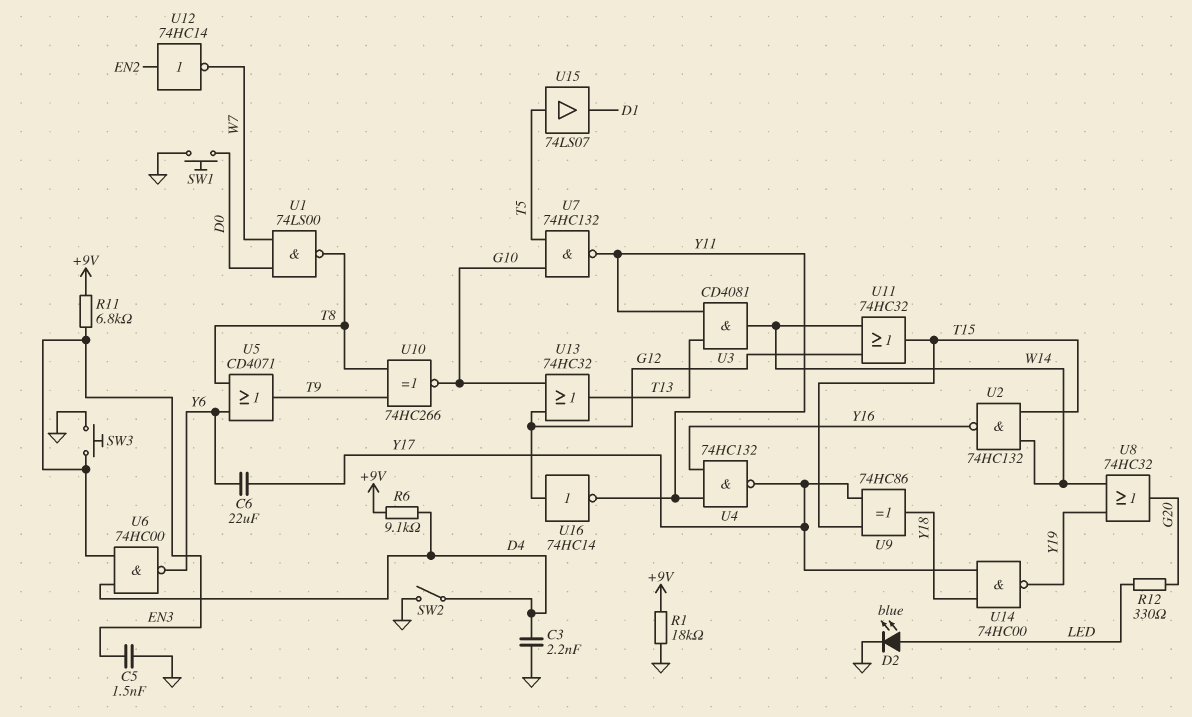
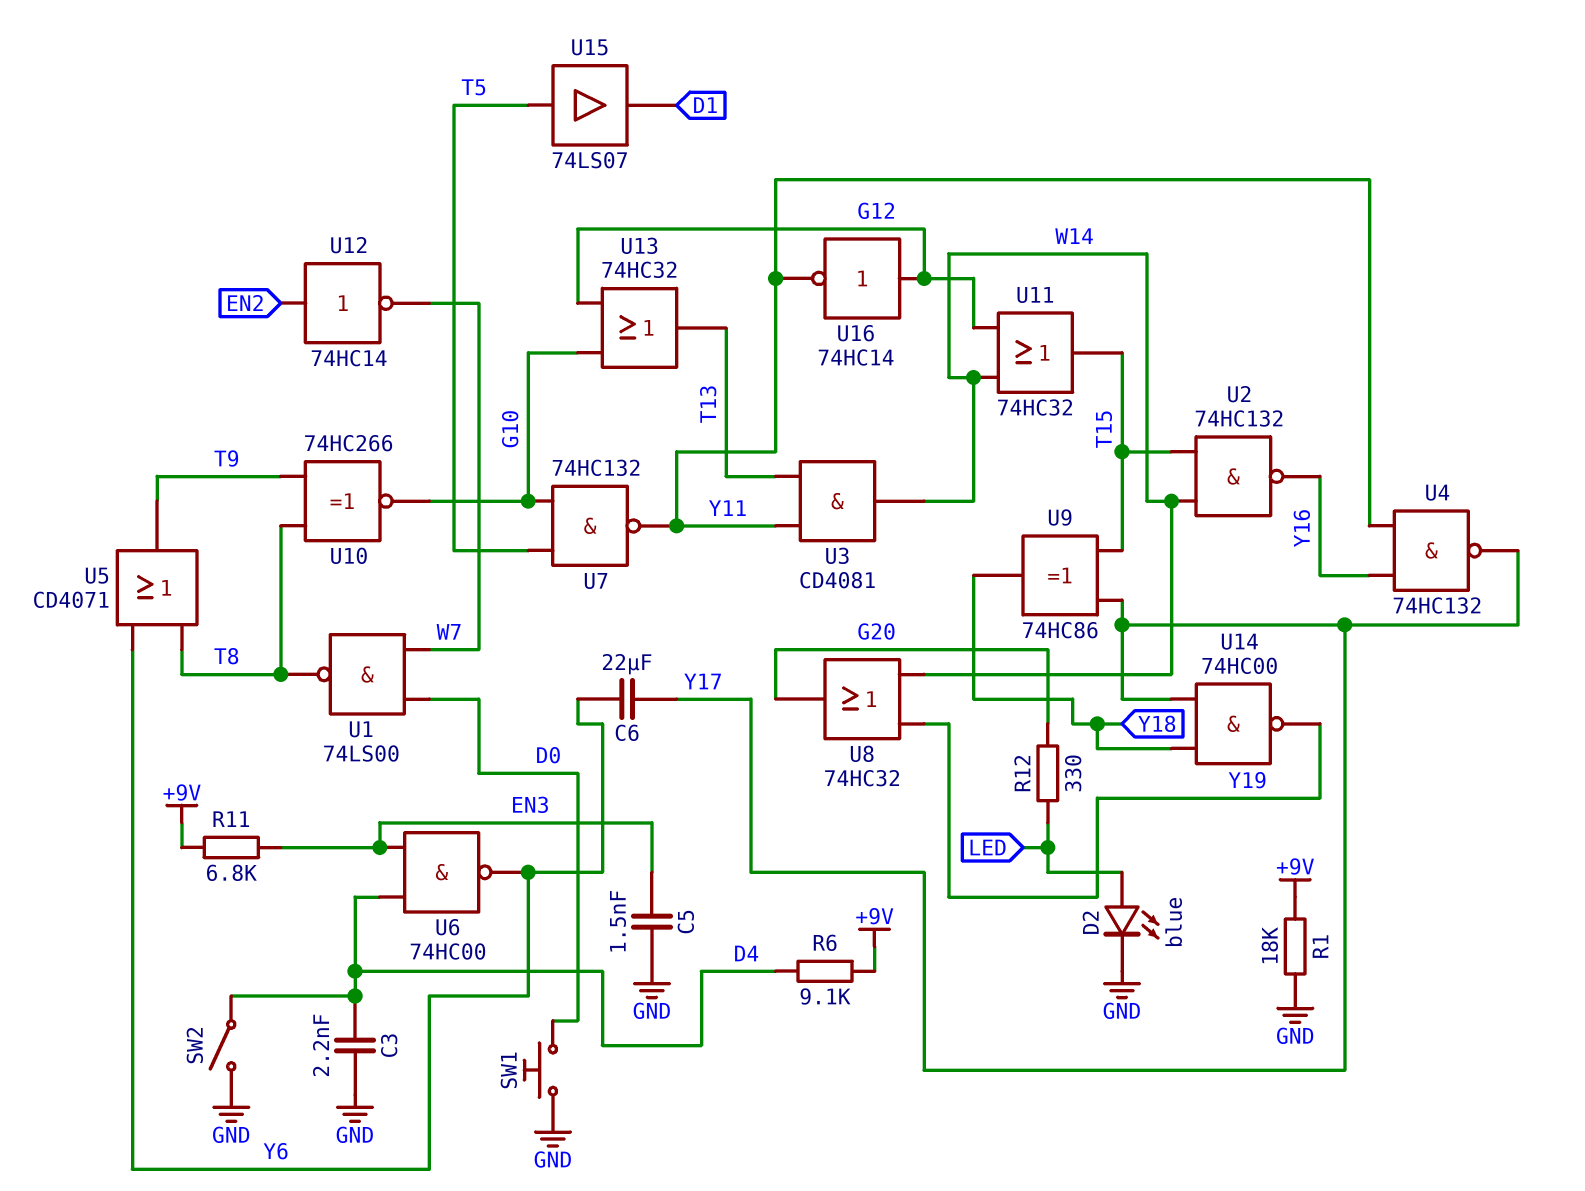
SW3: button (EN3, GND) -> none

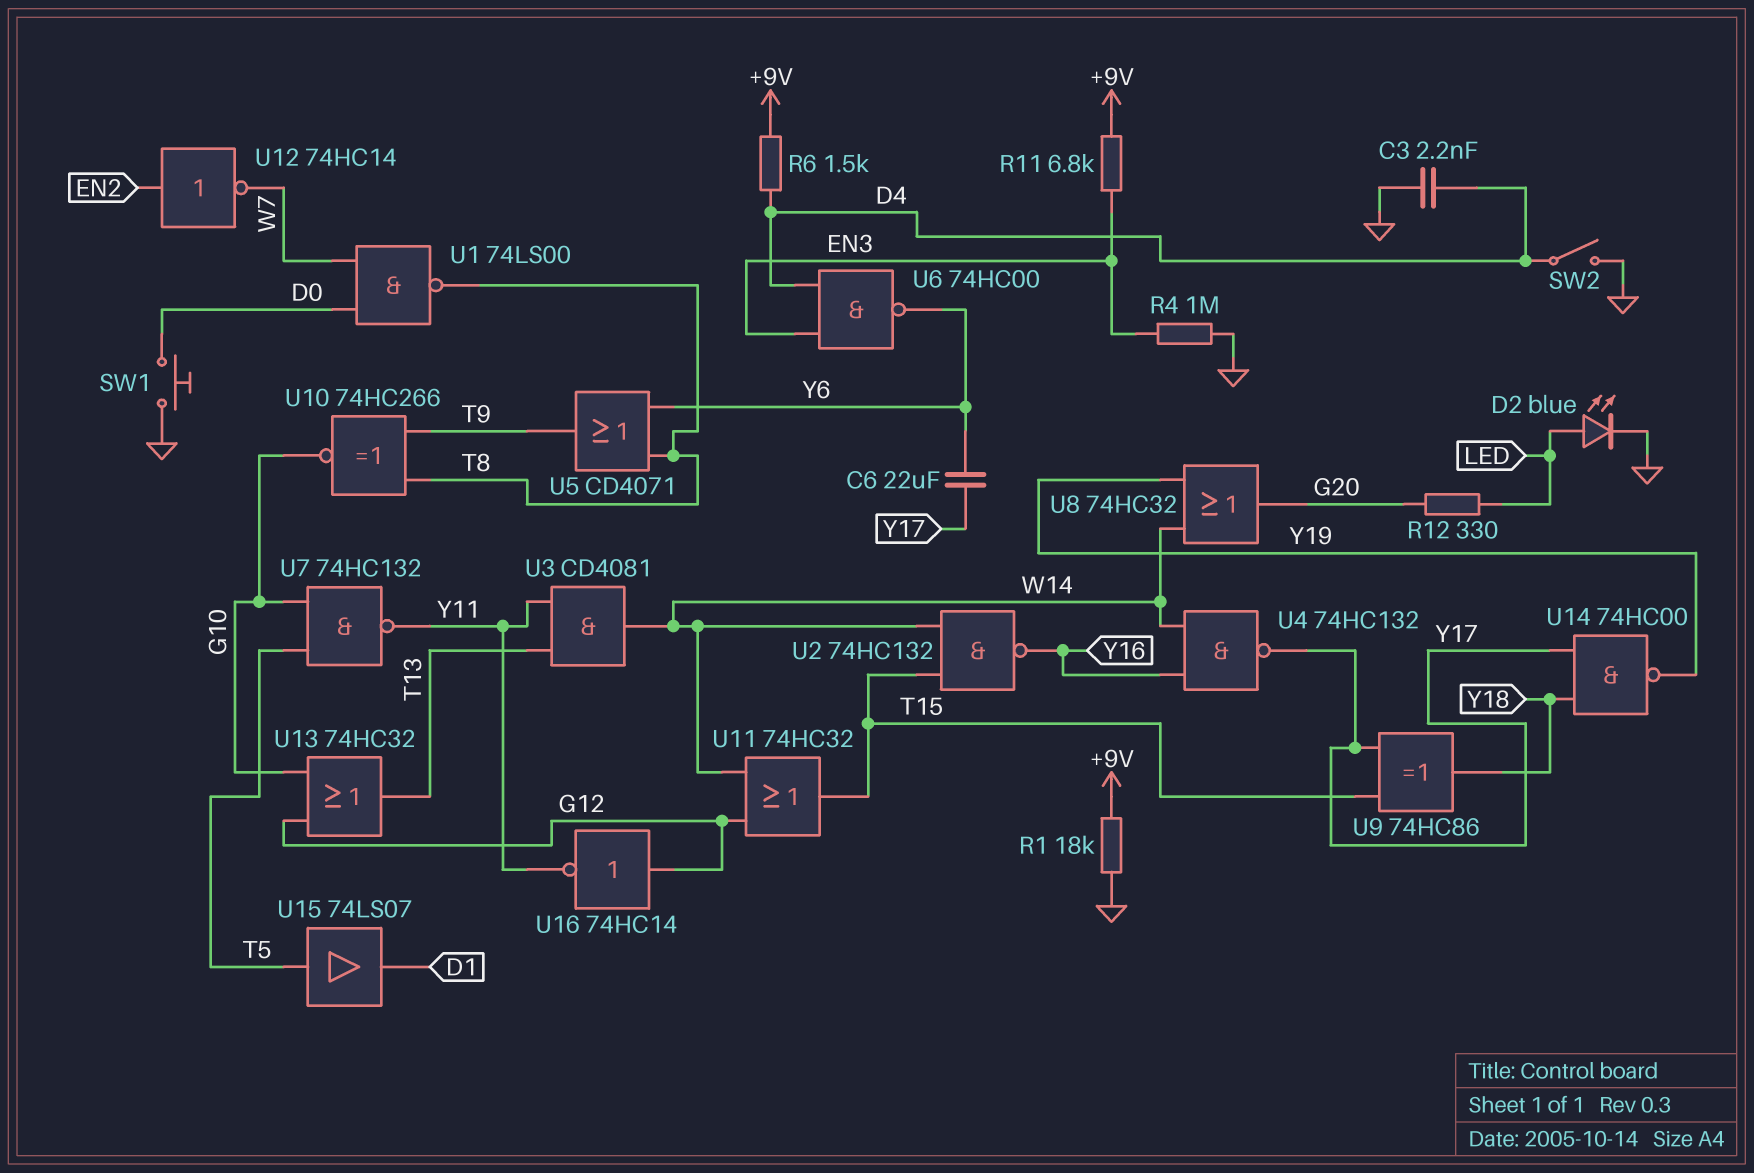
C5: 1.5nF (EN3, GND) -> none
R4: none -> 1M (EN3, GND)
R6: 9.1k (+9V, D4) -> 1.5k (+9V, D4)
U4: NAND 74HC132 (in Y11, in Y16, out Y17) -> NAND 74HC132 (in W14, in Y16, out Y17)

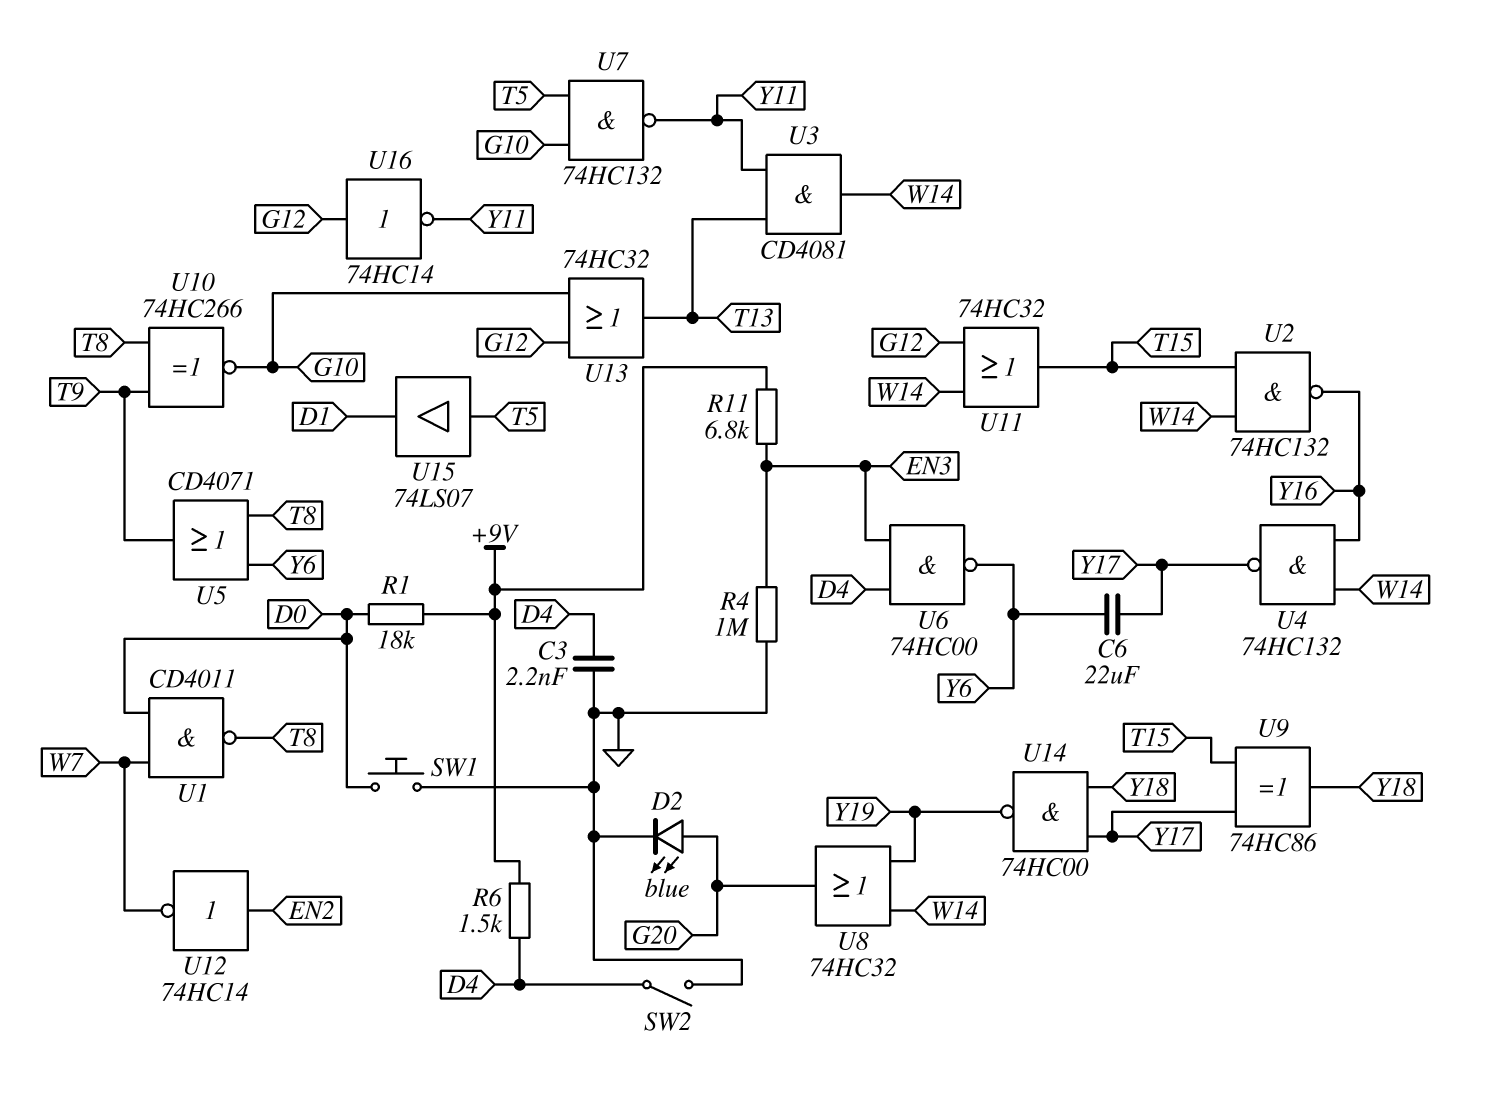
D2: LED blue (A LED, K GND) -> LED blue (A G20, K GND)
R1: 18k (+9V, GND) -> 18k (+9V, D0)
R12: 330 (G20, LED) -> none
U1: NAND 74LS00 (in D0, in W7, out T8) -> NAND CD4011 (in D0, in W7, out T8)

